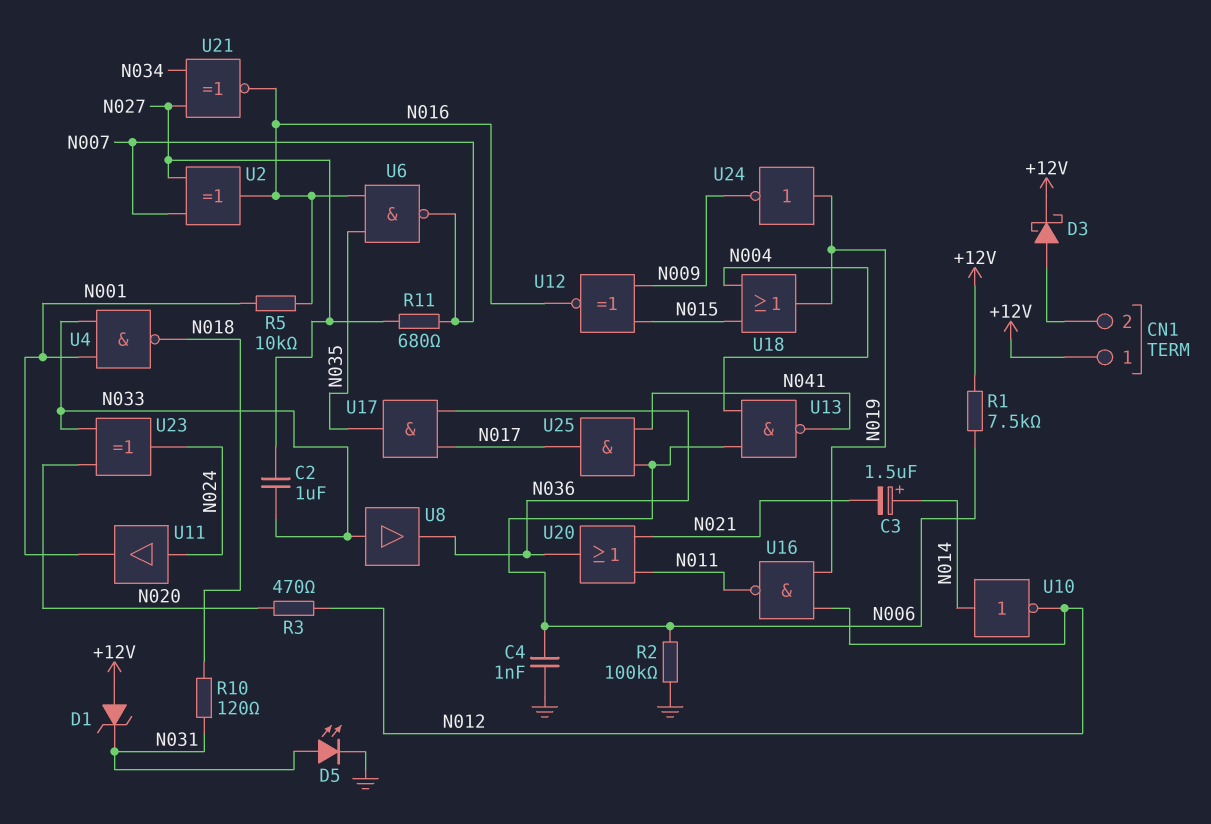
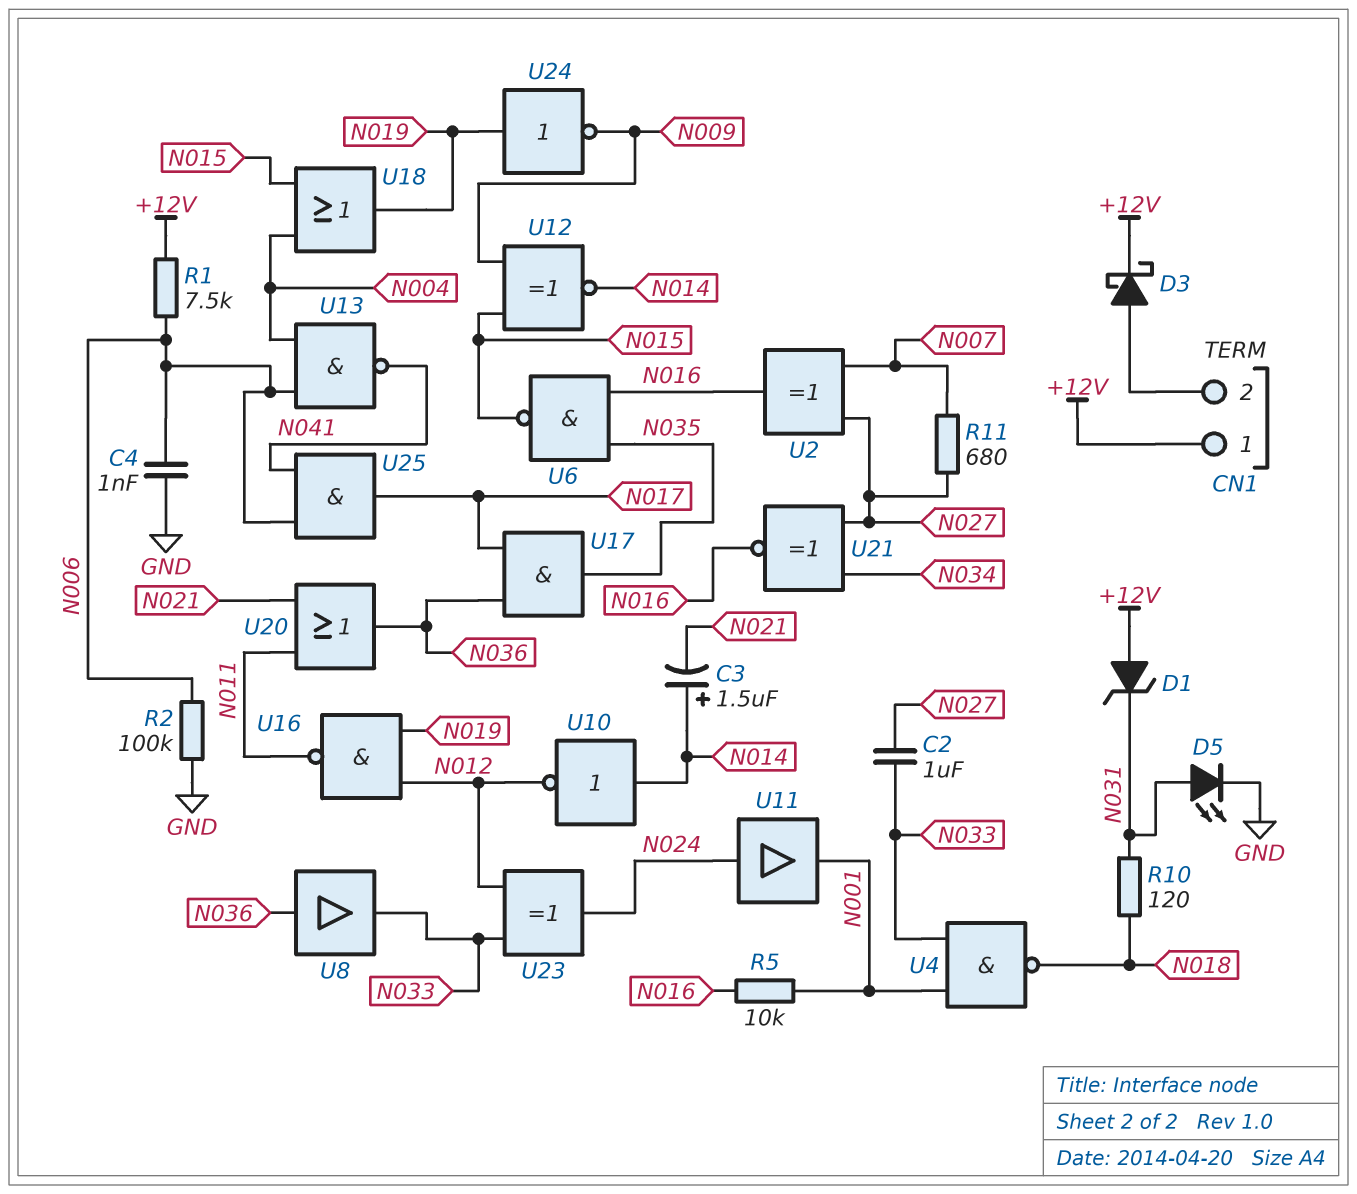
R3: 470 (N012, N020) -> none
U6: NAND (in N016, in N035, out N007) -> NAND (in N016, in N035, out N015)
U8: buffer (in N033, out N036) -> buffer (in N036, out N033)
U12: XNOR (in N009, in N015, out N016) -> XNOR (in N009, in N015, out N014)
U23: XOR (in N020, in N033, out N024) -> XOR (in N012, in N033, out N024)

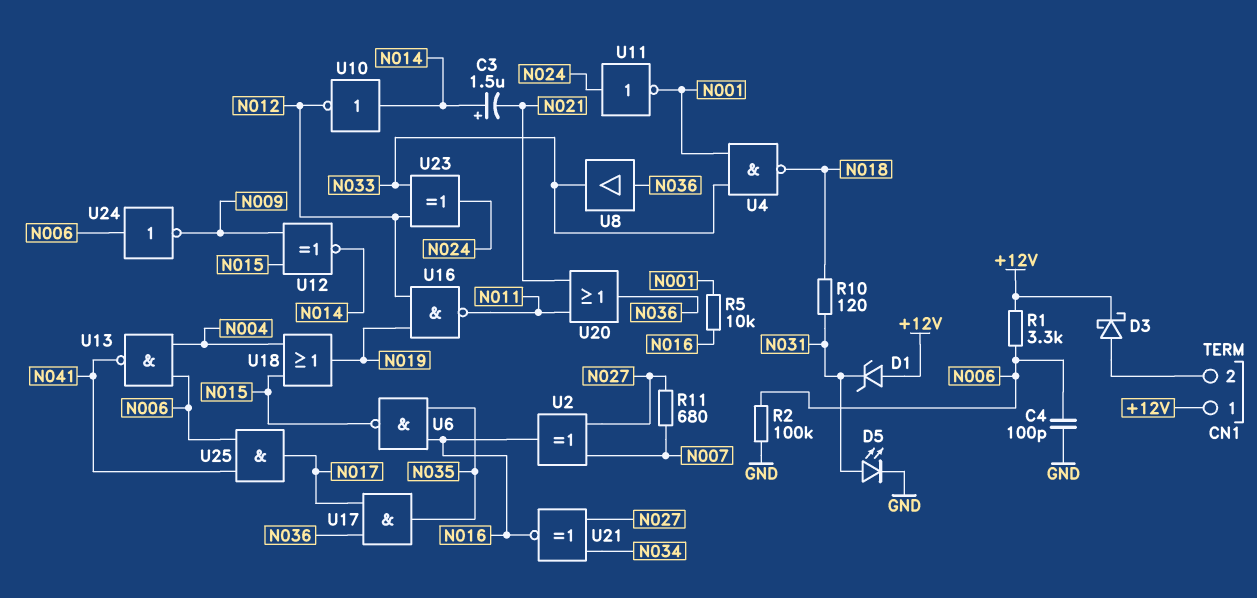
C2: 1uF (N027, N033) -> none
C4: 1nF (GND, N006) -> 100pF (GND, N006)
R1: 7.5k (+12V, N006) -> 3.3k (+12V, N006)
U11: buffer (in N024, out N001) -> NOT (in N024, out N001)
U24: NOT (in N019, out N009) -> NOT (in N006, out N009)

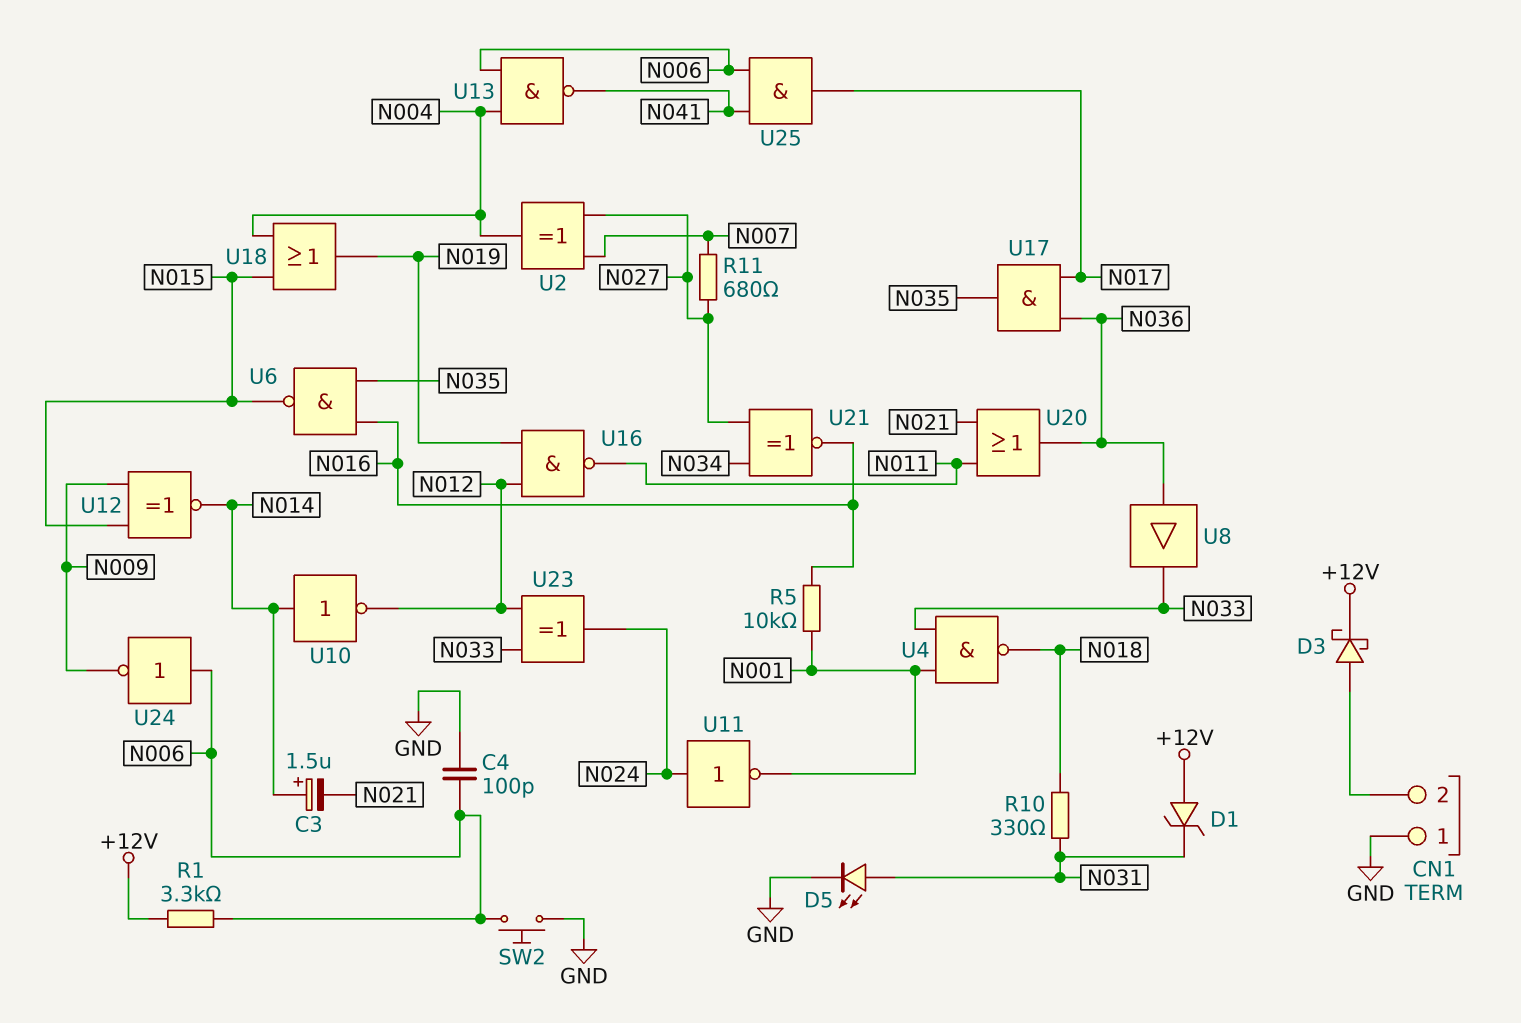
CN1 pin 1: +12V -> GND
R2: 100k (GND, N006) -> none
R10: 120 (N018, N031) -> 330 (N018, N031)
SW2: none -> button (GND, N006)
U2: XOR (in N007, in N027, out N016) -> XOR (in N007, in N027, out N004)

